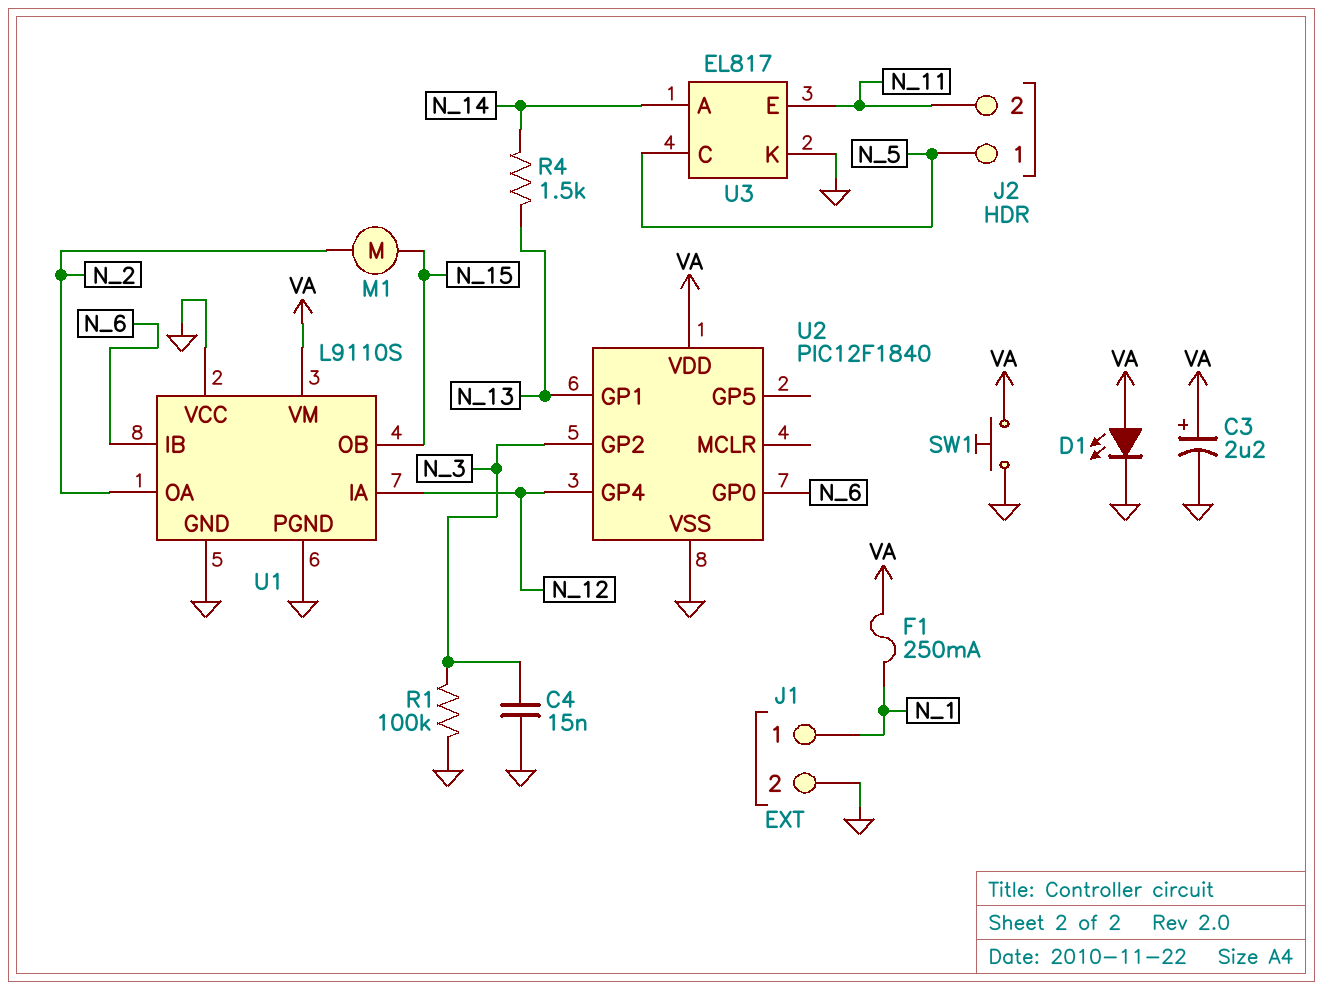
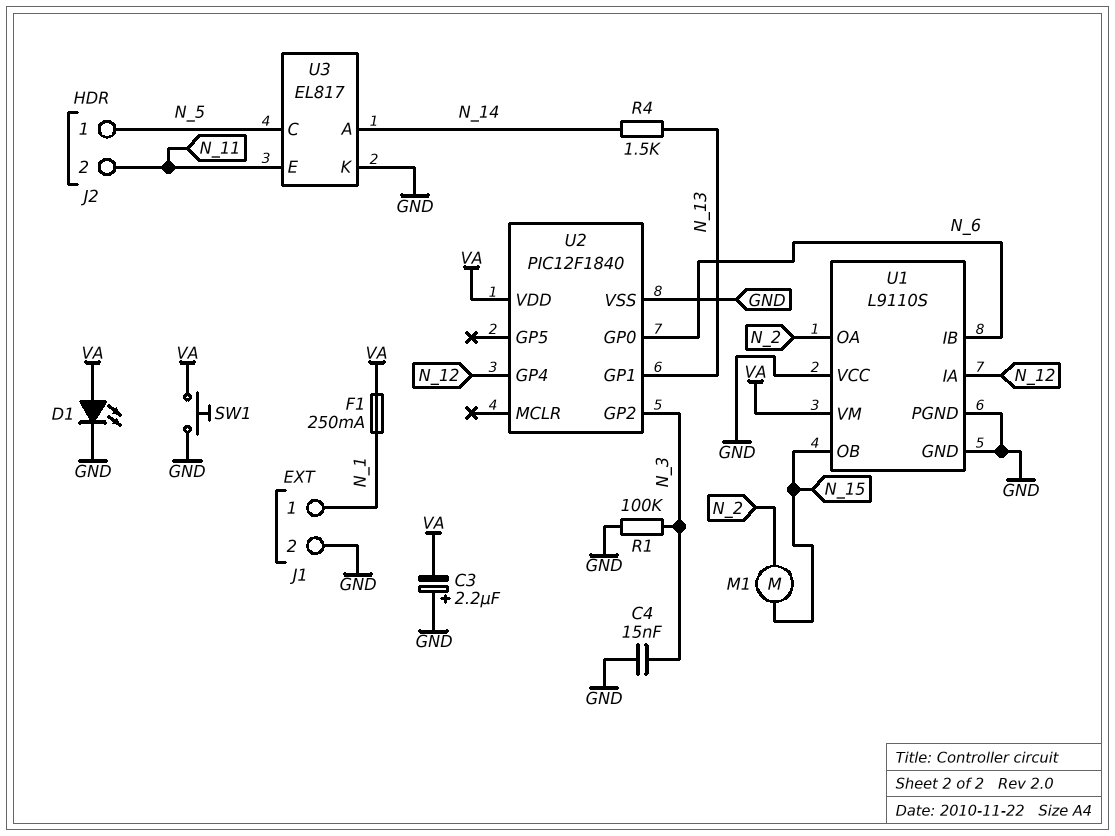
C3: 2.2uF (plus VA, minus GND) -> 2.2uF (plus GND, minus VA)

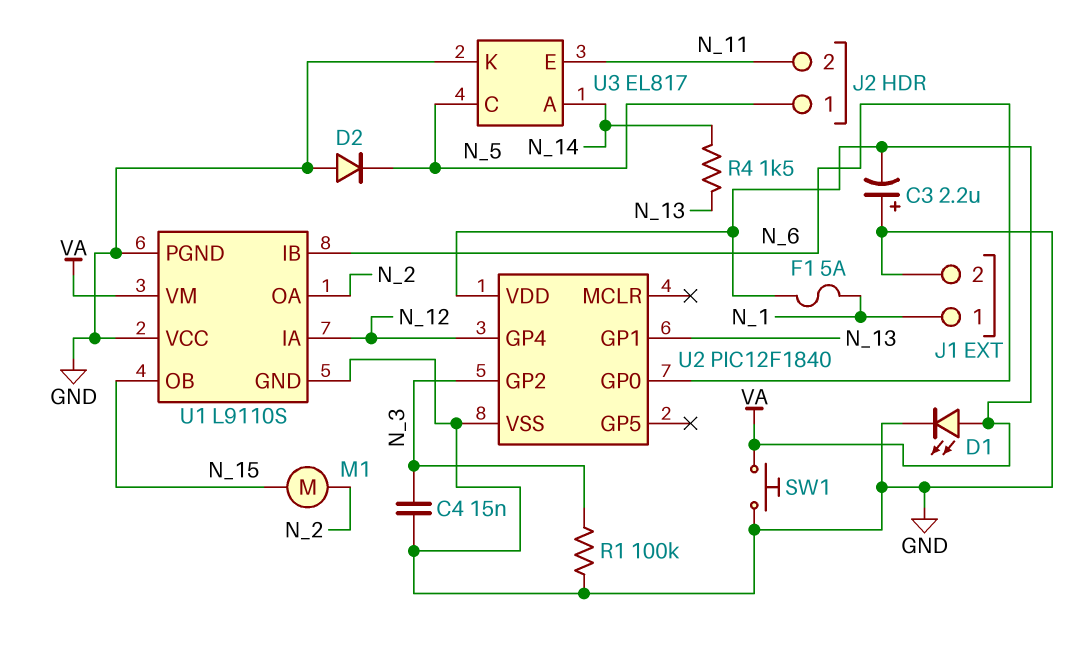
D2: none -> diode (A GND, K N_5)
F1: 250mA (N_1, VA) -> 5A (N_1, VA)

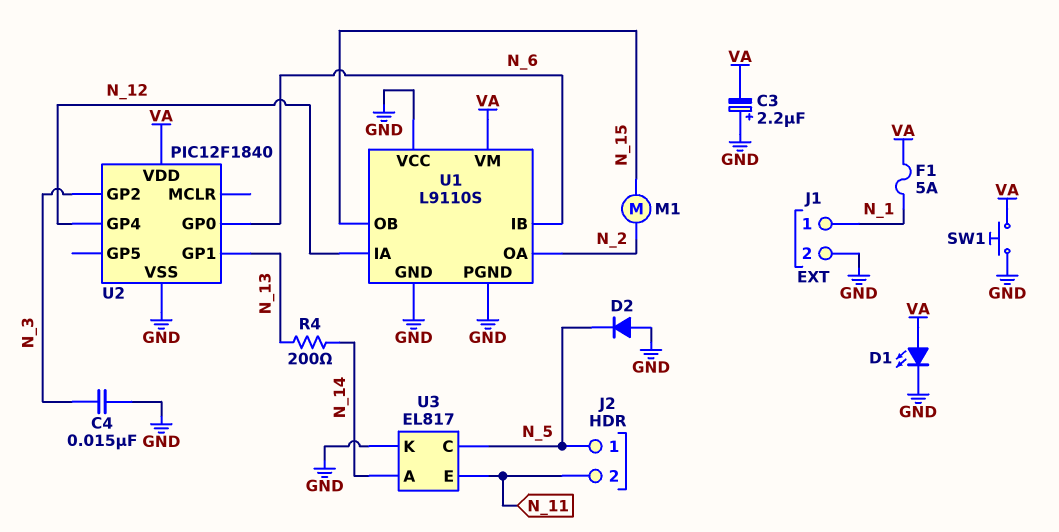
R1: 100k (GND, N_3) -> none
R4: 1.5k (N_13, N_14) -> 200 (N_13, N_14)

